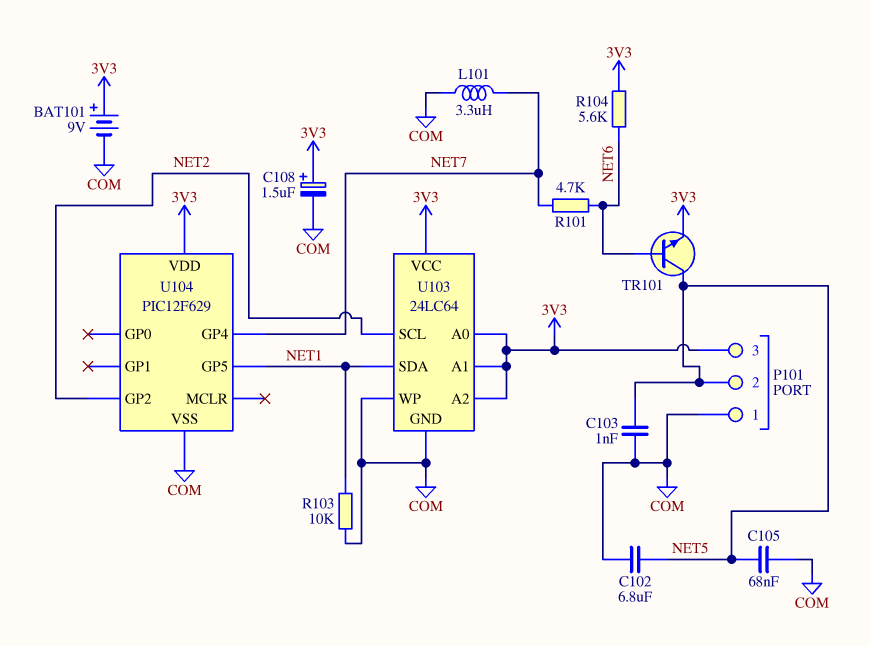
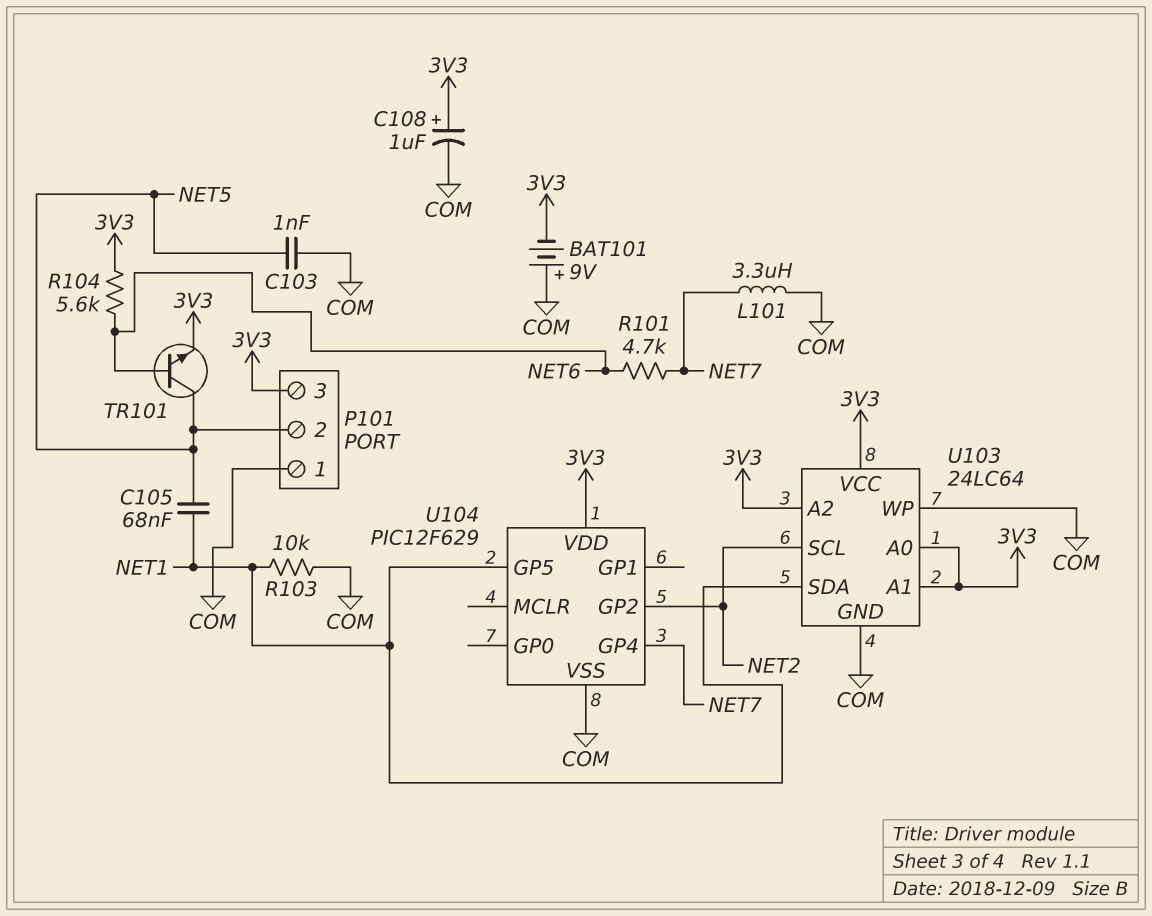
BAT101: 9V (plus 3V3, minus COM) -> 9V (plus COM, minus 3V3)
C102: 6.8uF (COM, NET5) -> none
C105: 68nF (COM, NET5) -> 68nF (NET1, NET5)
C108: 1.5uF (plus 3V3, minus COM) -> 1uF (plus 3V3, minus COM)

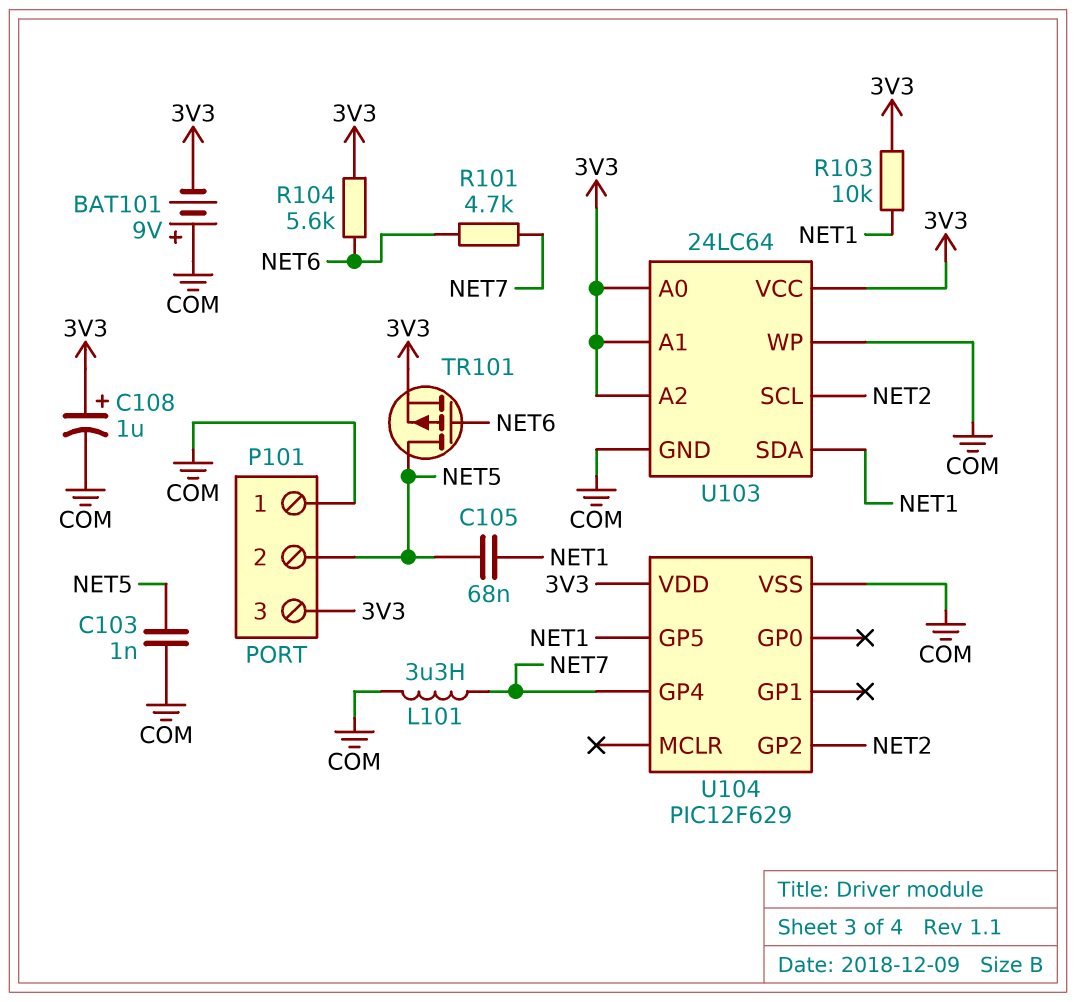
R103: 10k (COM, NET1) -> 10k (3V3, NET1)
TR101: NPN (B NET6, C NET5, E 3V3) -> PMOS (G NET6, D NET5, S 3V3)

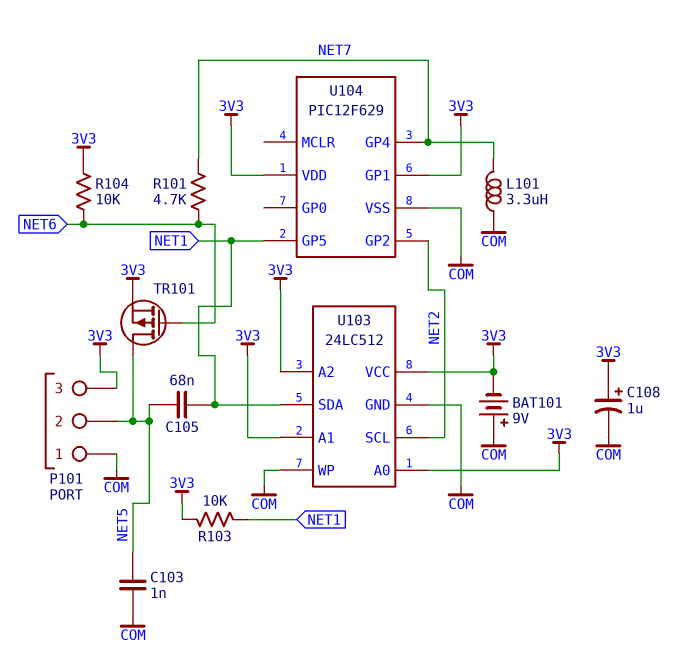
R104: 5.6k (3V3, NET6) -> 10k (3V3, NET6)
U103: 24LC64 -> 24LC512
U104 pin GP1: none -> 3V3

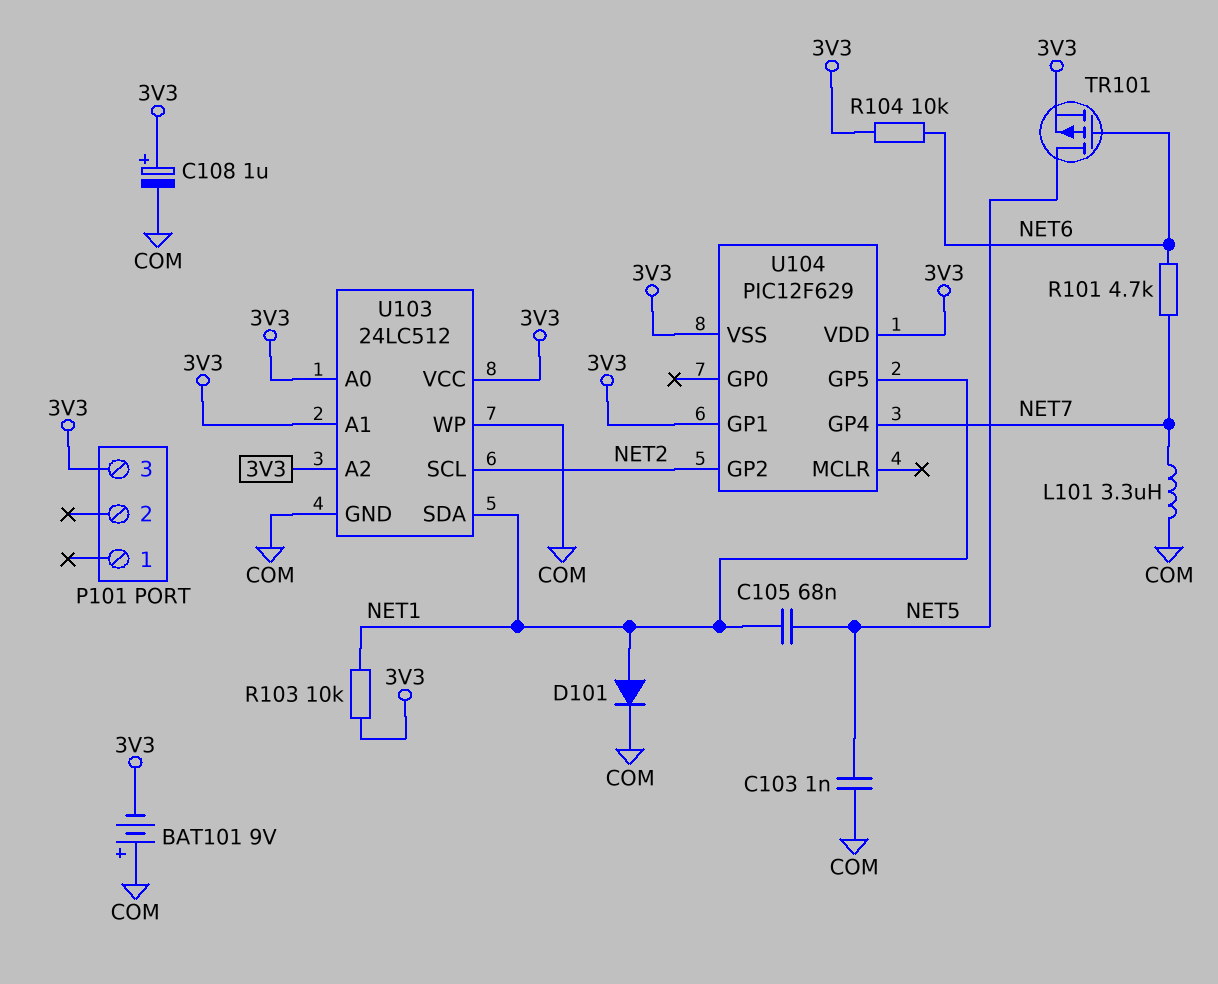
D101: none -> diode (A NET1, K COM)
P101 pin 1: COM -> none
P101 pin 2: NET5 -> none
U104 pin VSS: COM -> 3V3

